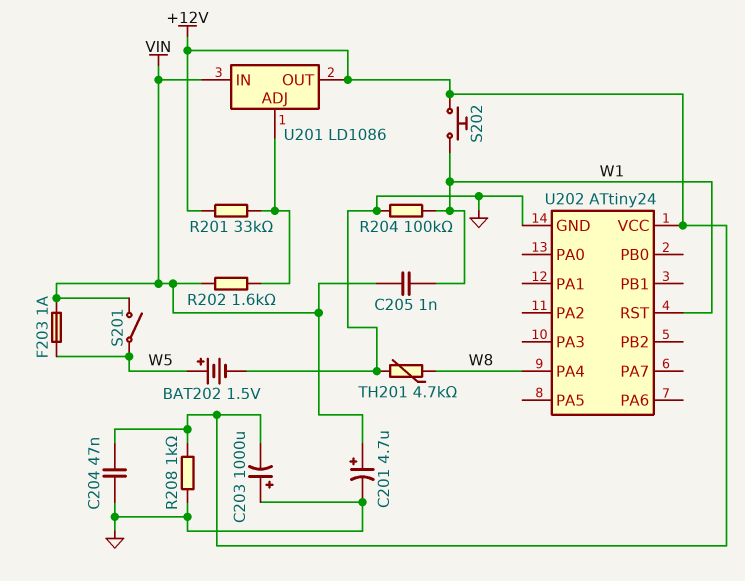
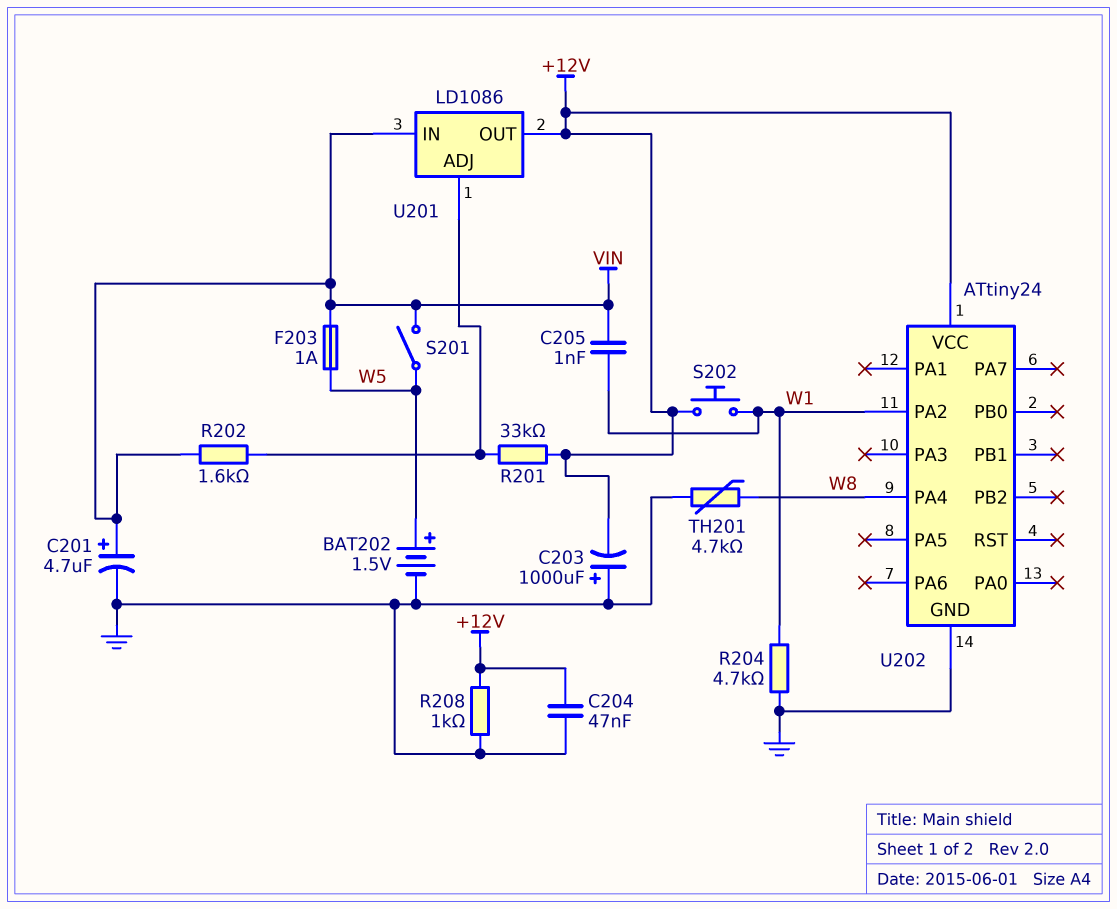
R204: 100k (GND, W1) -> 4.7k (GND, W1)
U202 pin PA2: none -> W1
U202 pin RST: W1 -> none

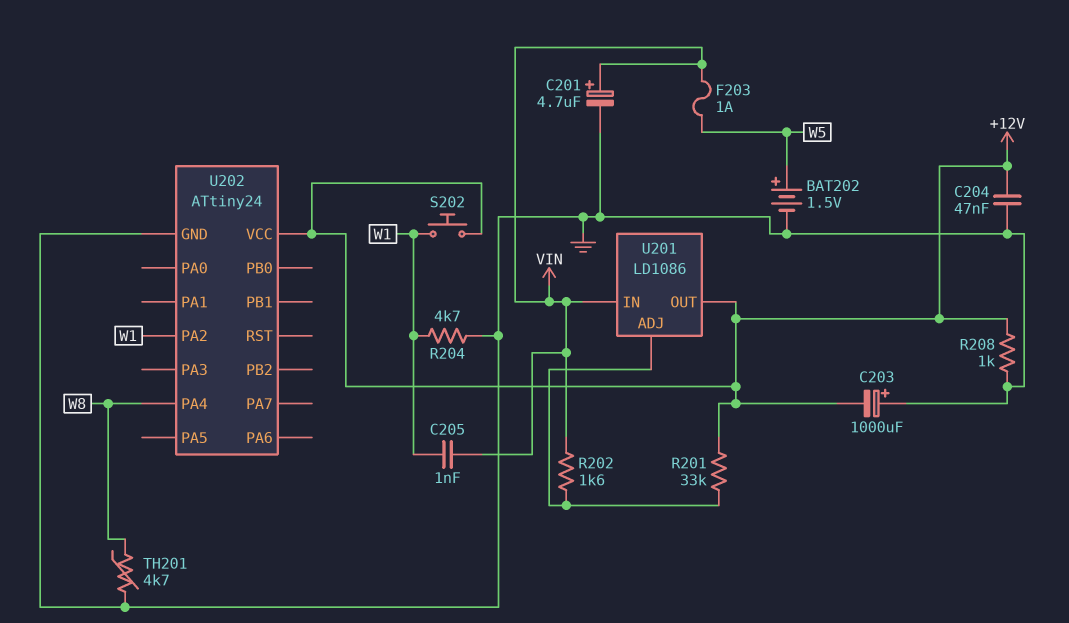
S201: switch (VIN, W5) -> none

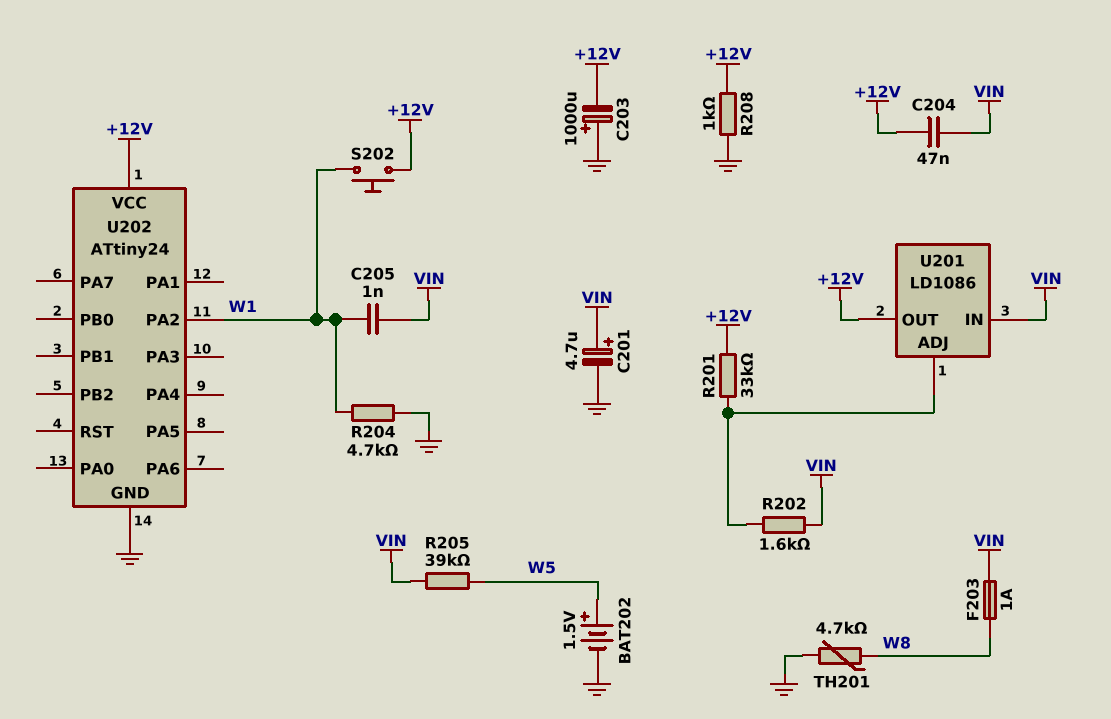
C204: 47nF (+12V, GND) -> 47nF (+12V, VIN)
F203: 1A (VIN, W5) -> 1A (VIN, W8)
R205: none -> 39k (VIN, W5)
U202 pin PA4: W8 -> none

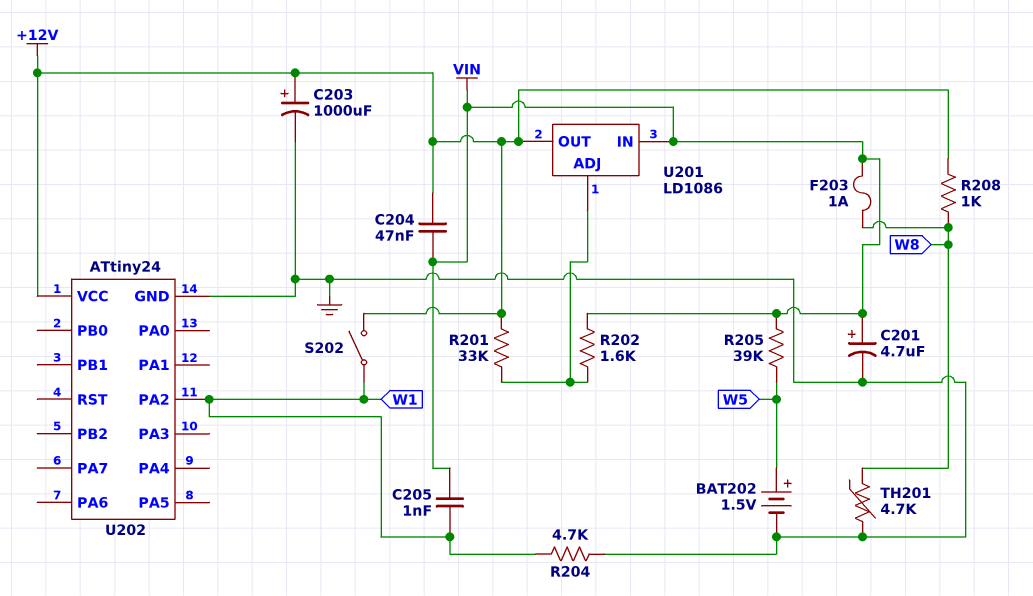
C203: 1000uF (plus GND, minus +12V) -> 1000uF (plus +12V, minus GND)
R208: 1k (+12V, GND) -> 1k (+12V, W8)
S202: button (+12V, W1) -> switch (+12V, W1)

